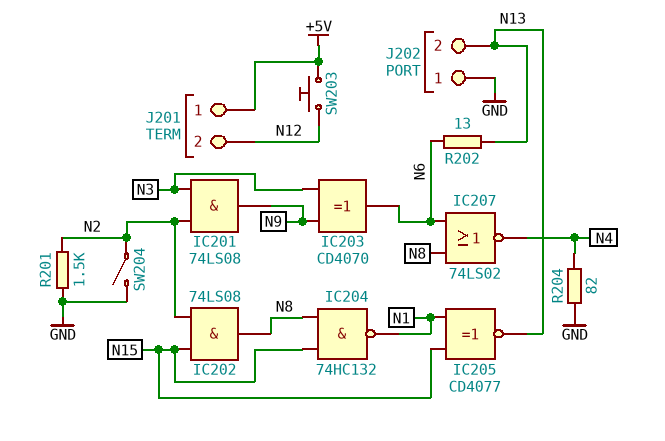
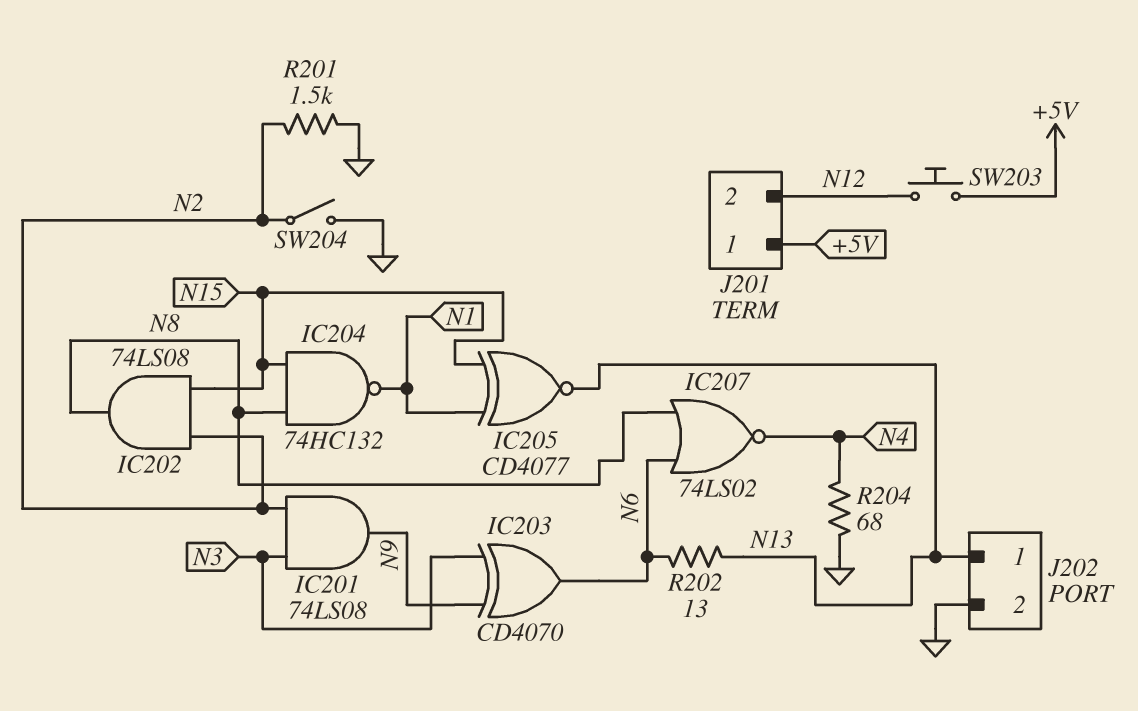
J202 pin 1: GND -> N13
J202 pin 2: N13 -> GND
R204: 82 (GND, N4) -> 68 (GND, N4)

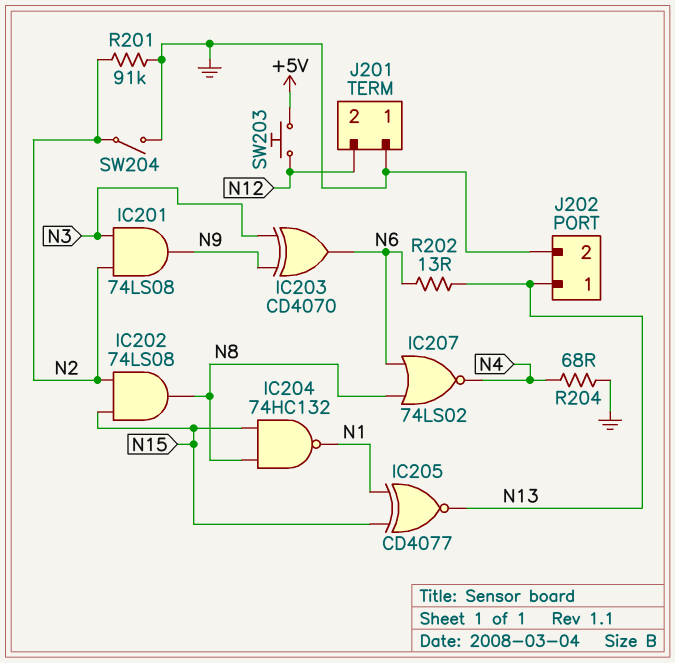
J201 pin 1: +5V -> GND
R201: 1.5k (GND, N2) -> 91k (GND, N2)

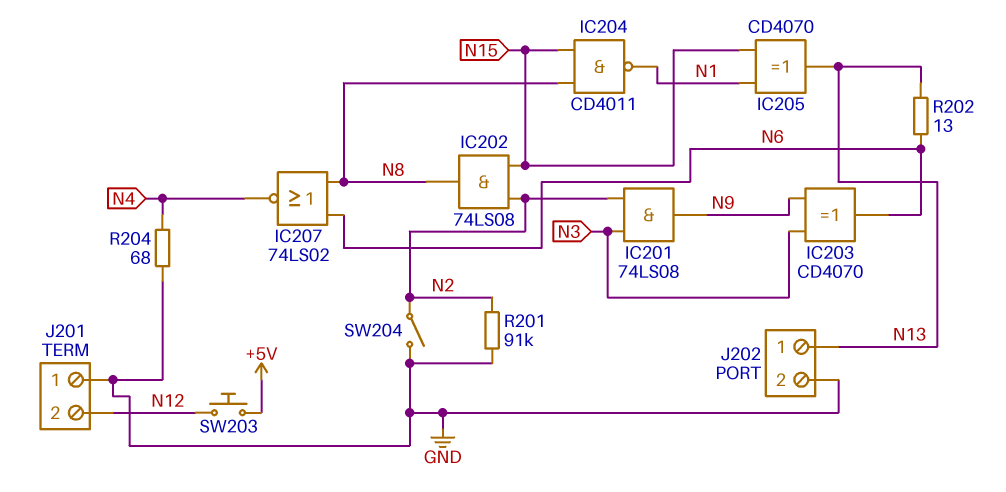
IC204: NAND 74HC132 (in N8, in N15, out N1) -> NAND CD4011 (in N8, in N15, out N1)
IC205: XNOR CD4077 (in N1, in N15, out N13) -> XOR CD4070 (in N1, in N15, out N13)

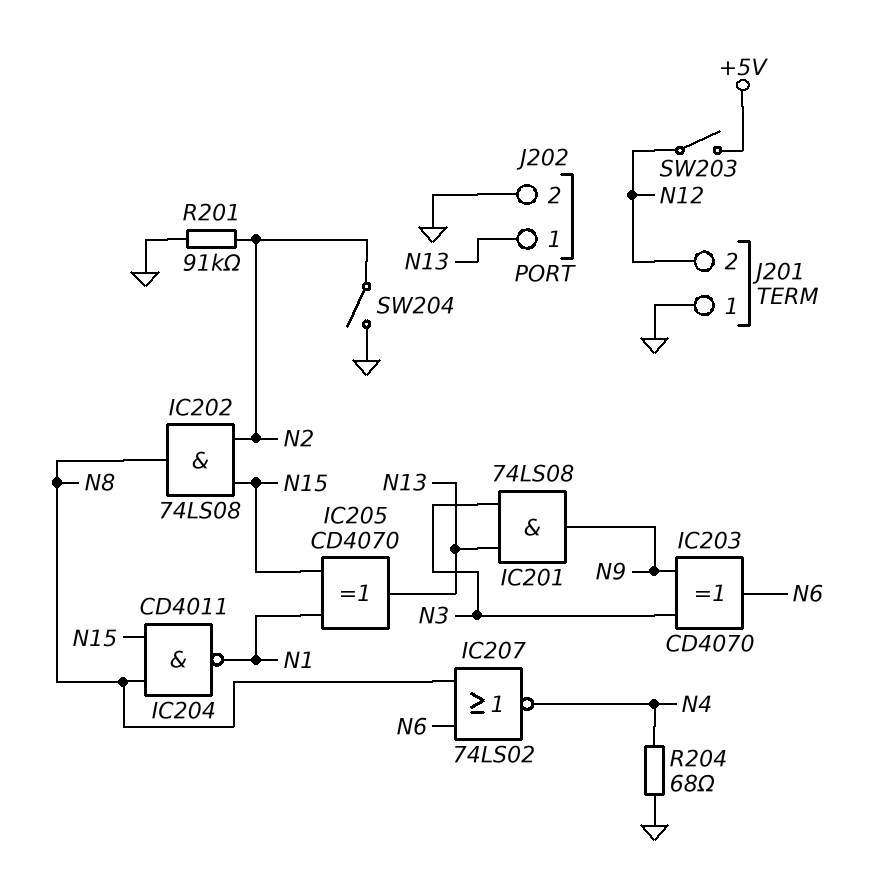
IC201: AND 74LS08 (in N2, in N3, out N9) -> AND 74LS08 (in N3, in N13, out N9)
R202: 13 (N6, N13) -> none
SW203: button (+5V, N12) -> switch (+5V, N12)

